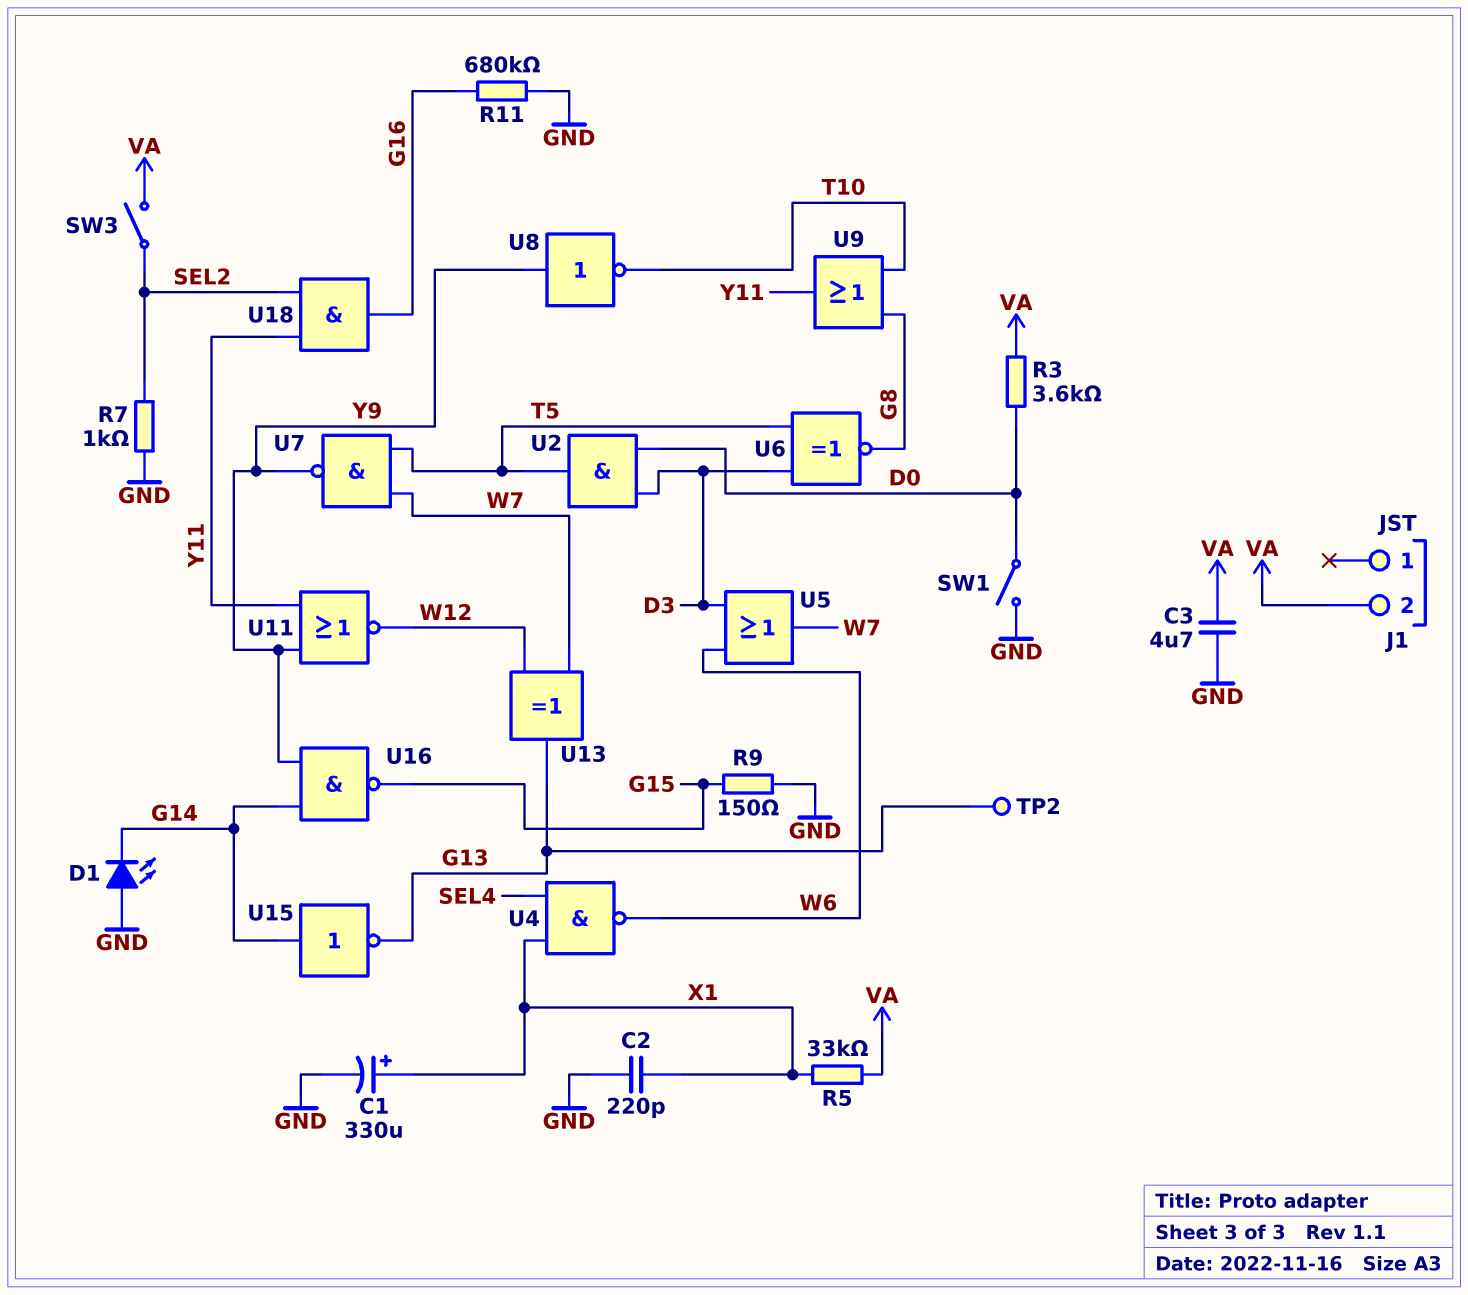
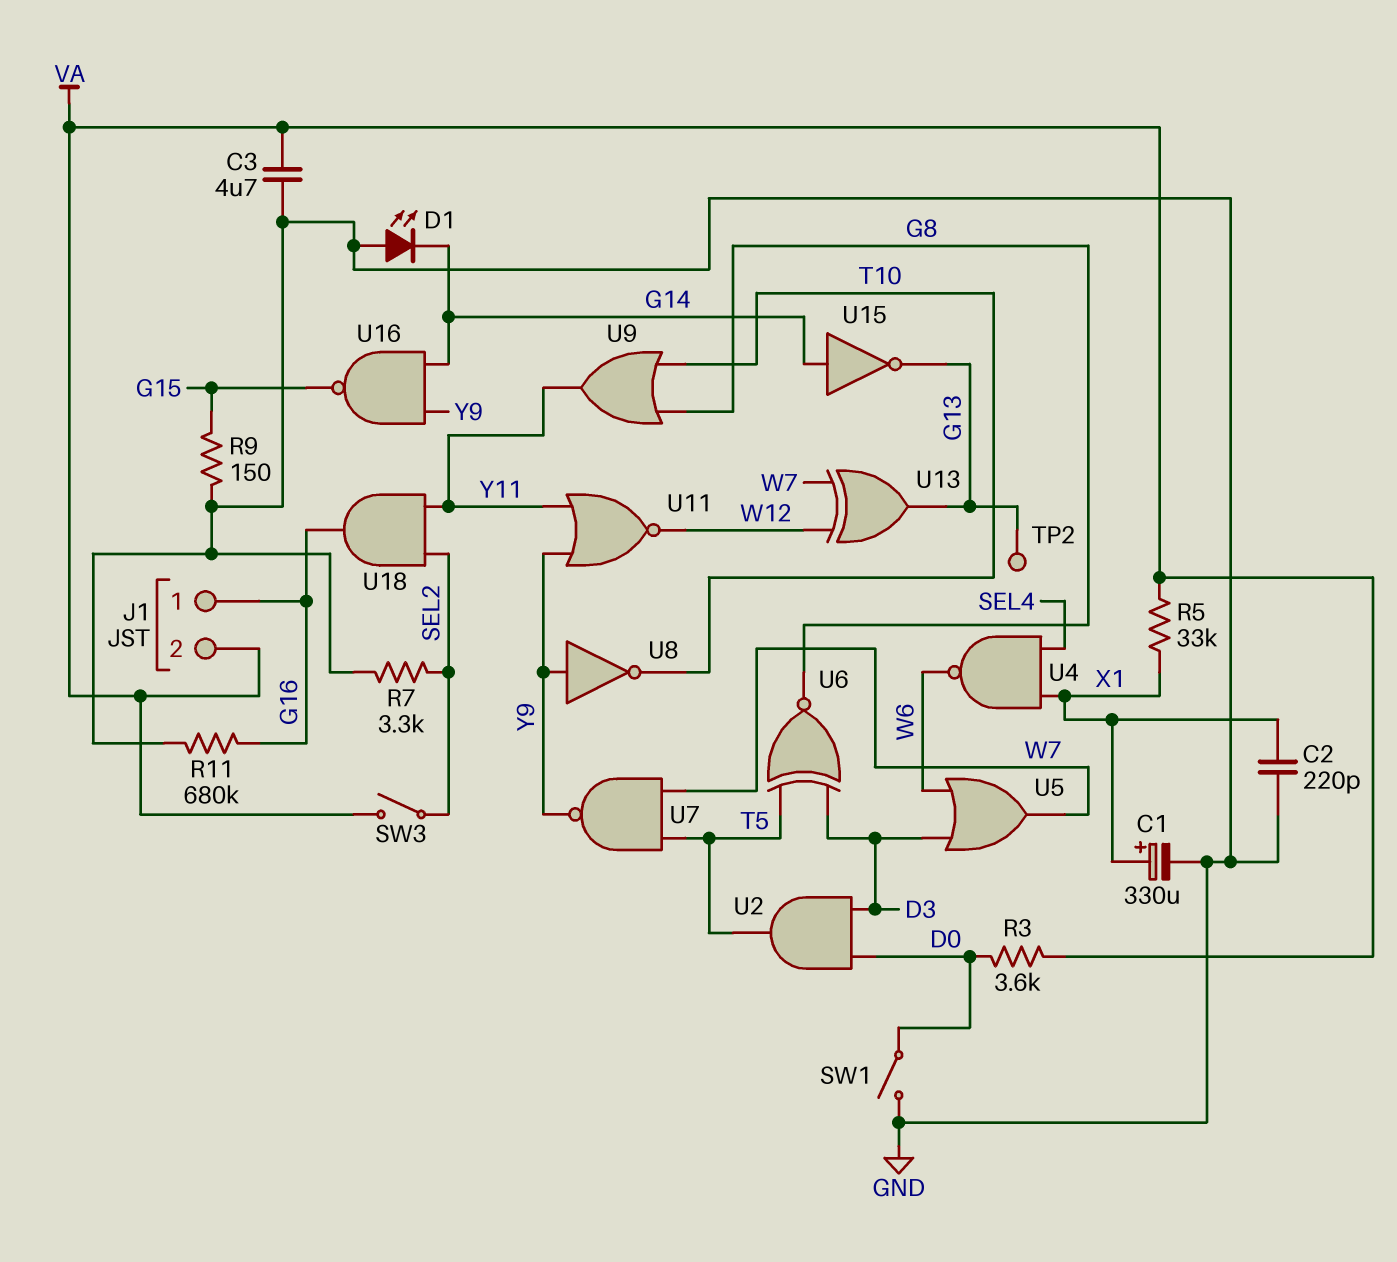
J1 pin 1: none -> G16
R7: 1k (GND, SEL2) -> 3.3k (GND, SEL2)

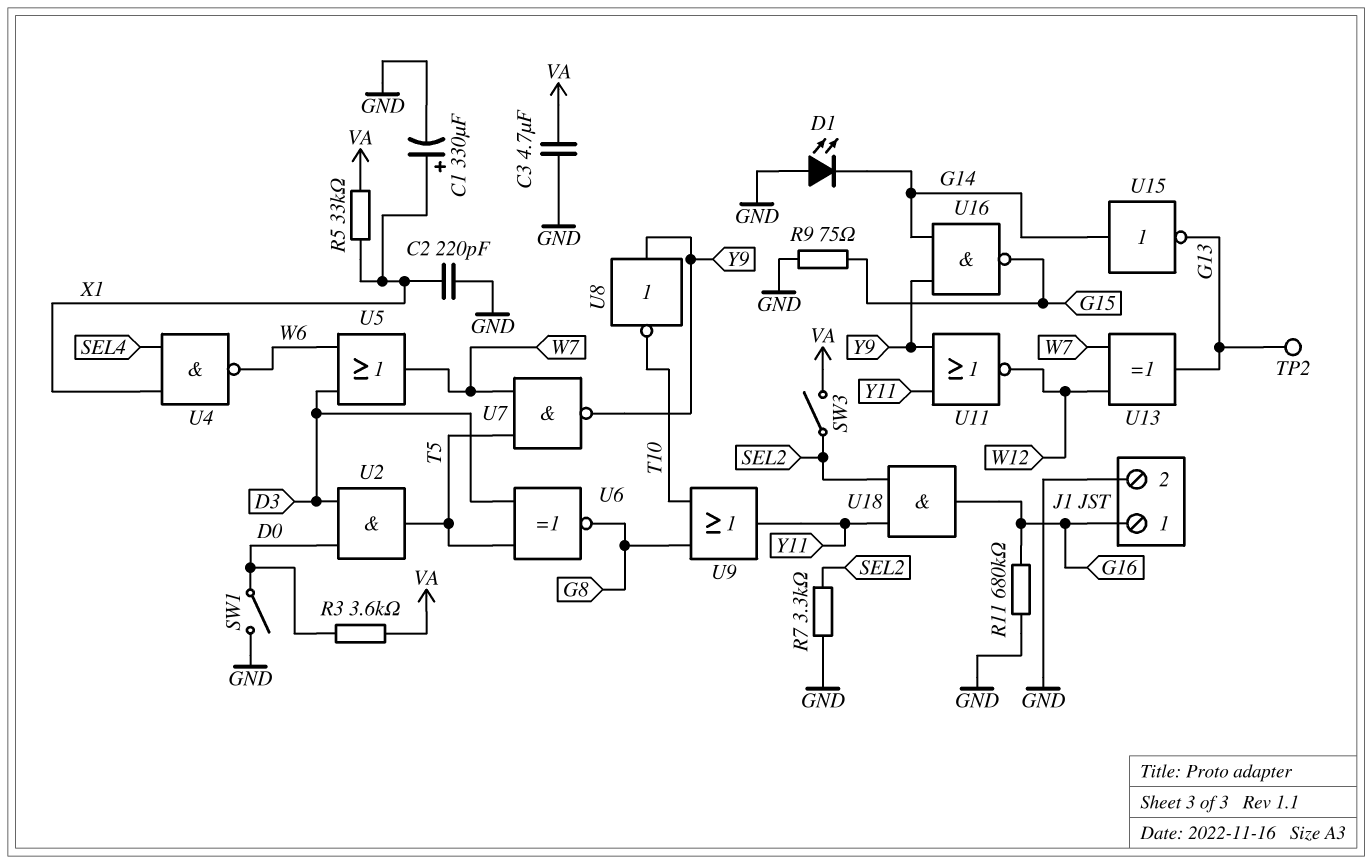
J1 pin 2: VA -> GND
R9: 150 (G15, GND) -> 75 (G15, GND)

